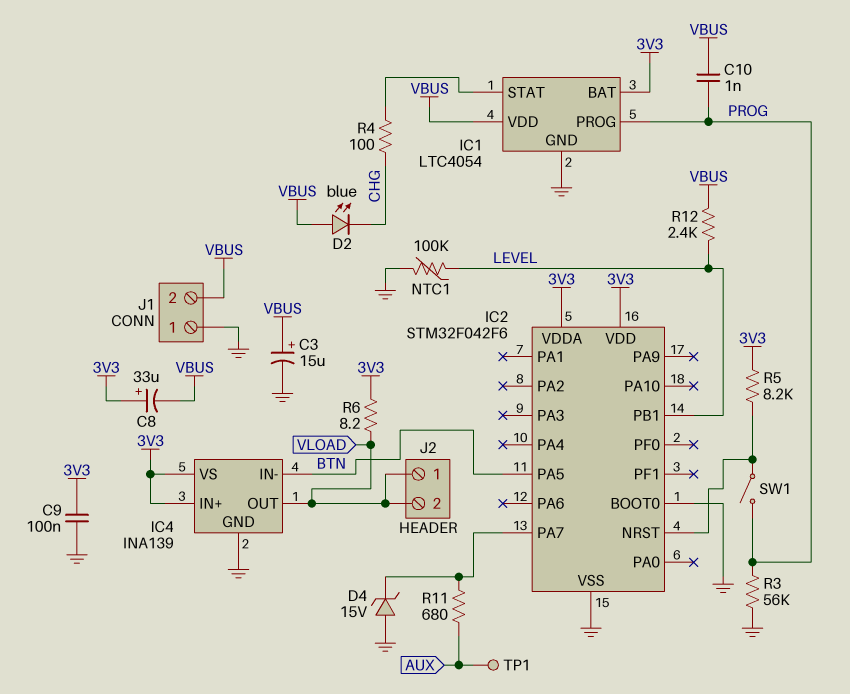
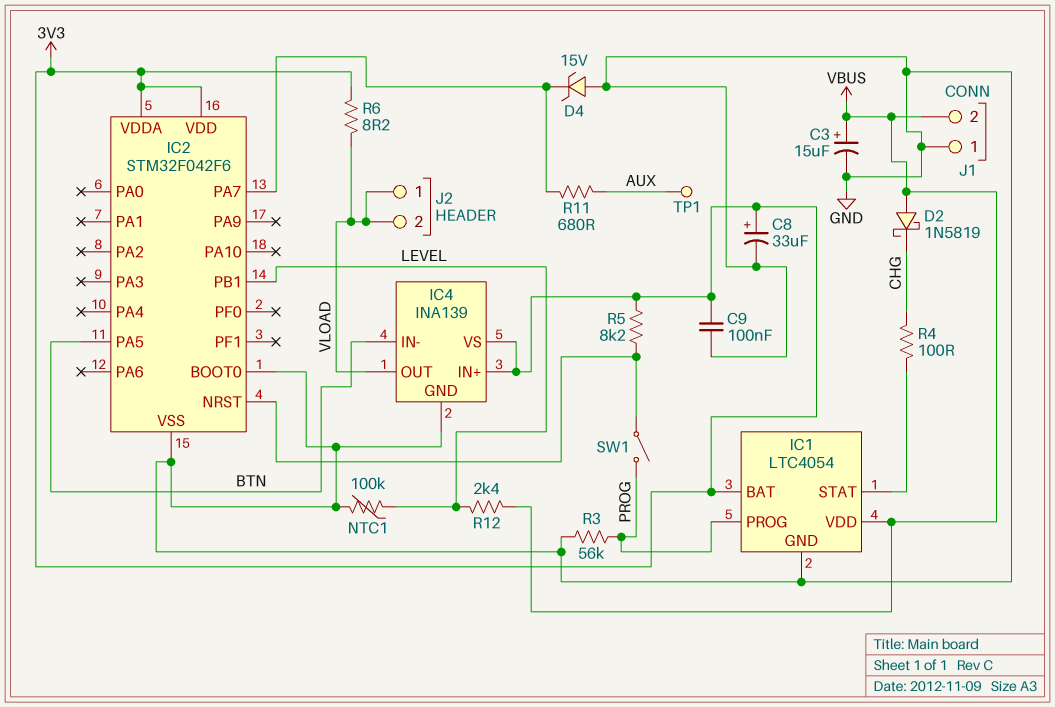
C8: 33uF (plus 3V3, minus VBUS) -> 33uF (plus 3V3, minus GND)
C10: 1nF (PROG, VBUS) -> none
D2: LED blue (A VBUS, K CHG) -> schottky 1N5819 (A VBUS, K CHG)

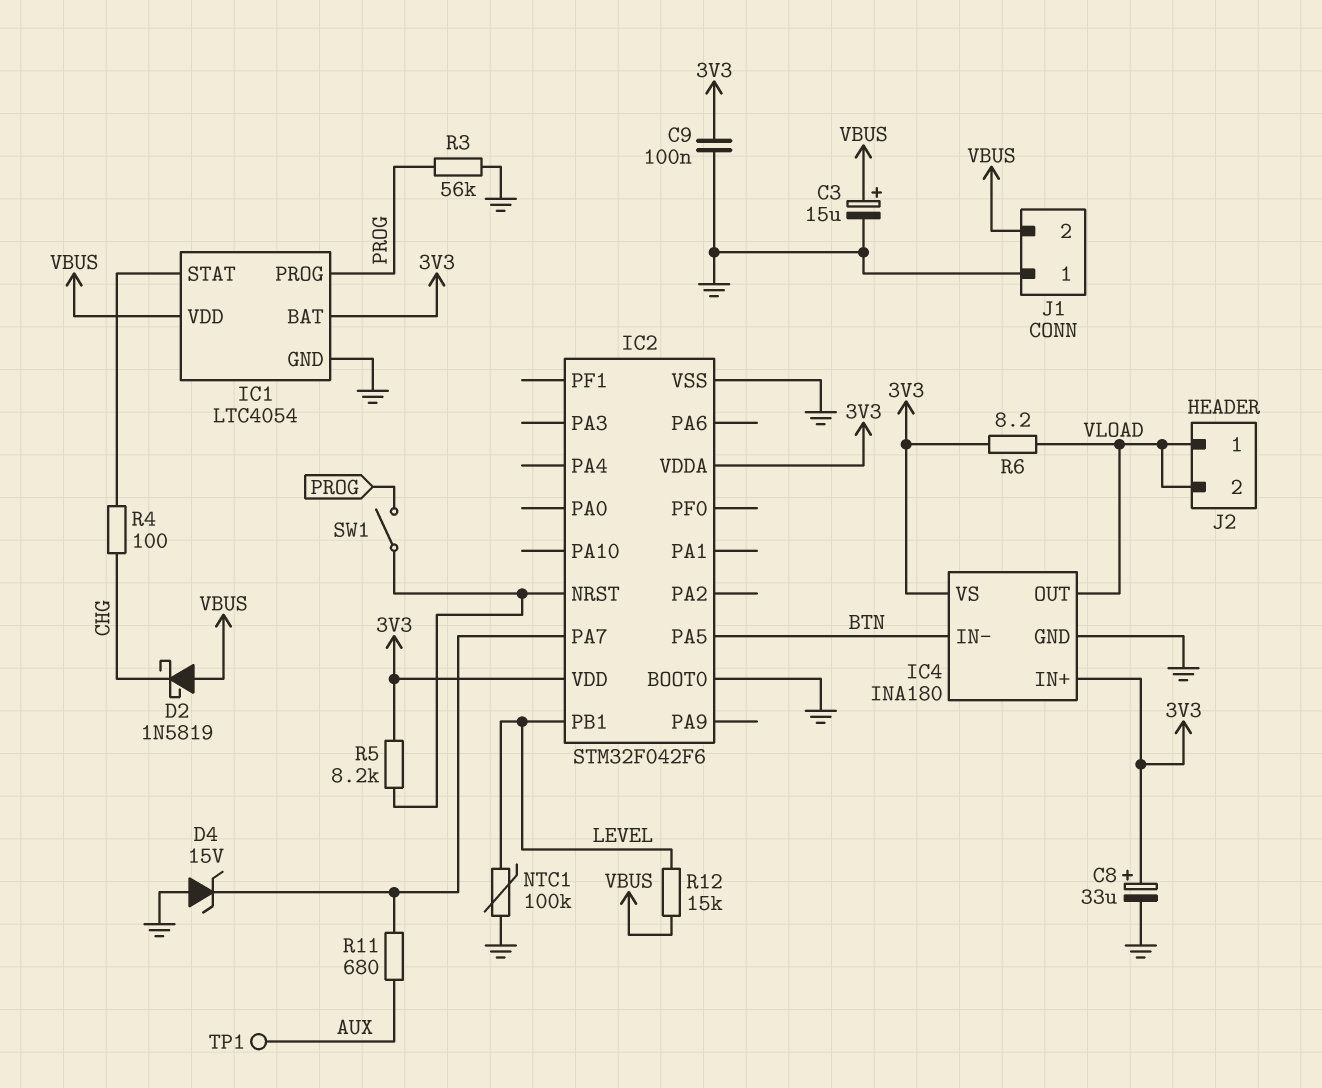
IC4: INA139 -> INA180
R12: 2.4k (LEVEL, VBUS) -> 15k (LEVEL, VBUS)

